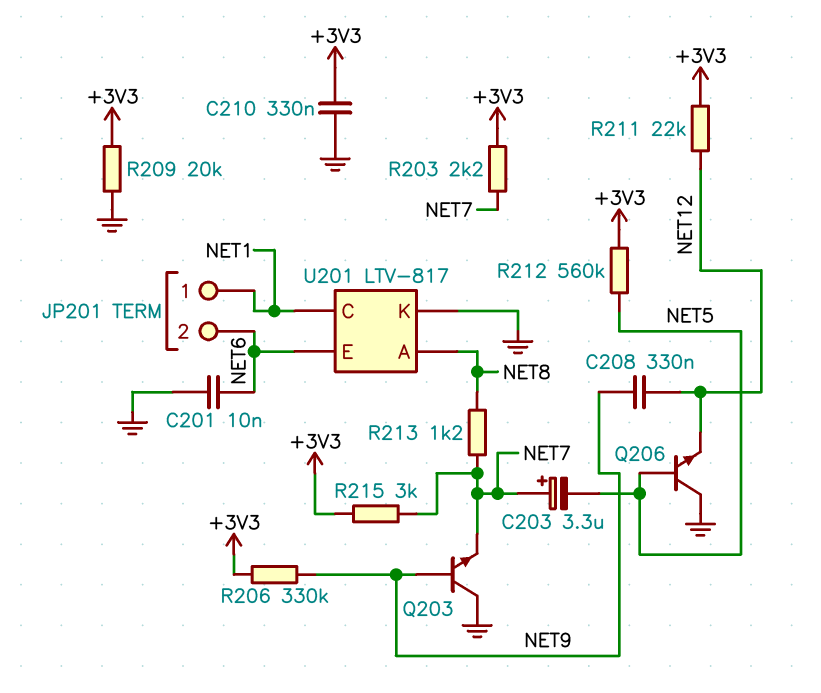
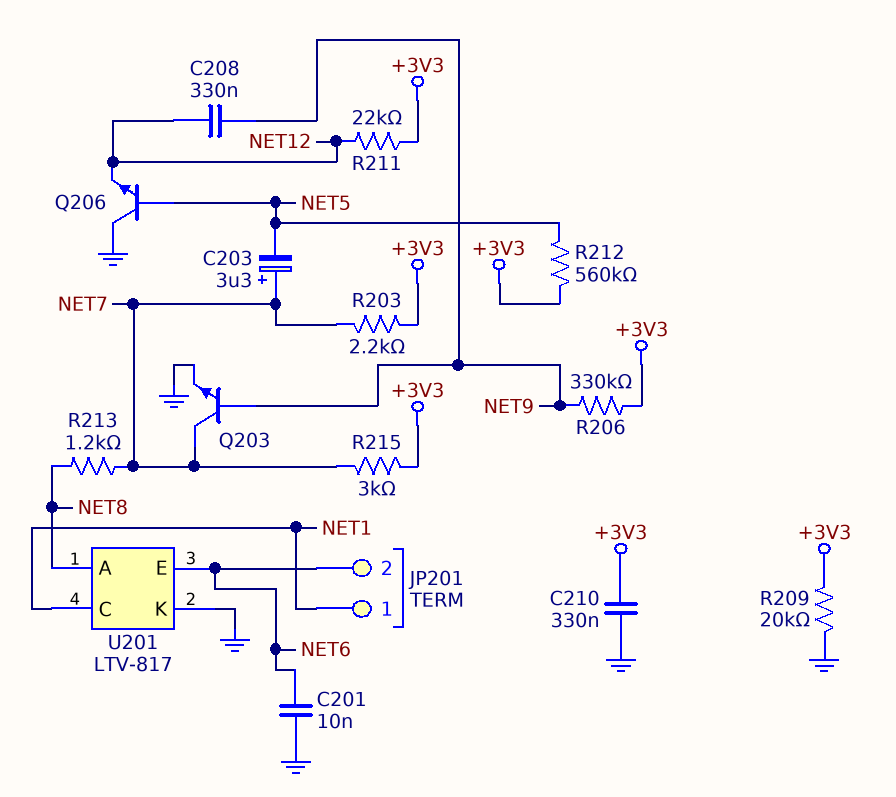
Q203: NPN (B NET9, C GND, E NET7) -> NPN (B NET9, C NET7, E GND)

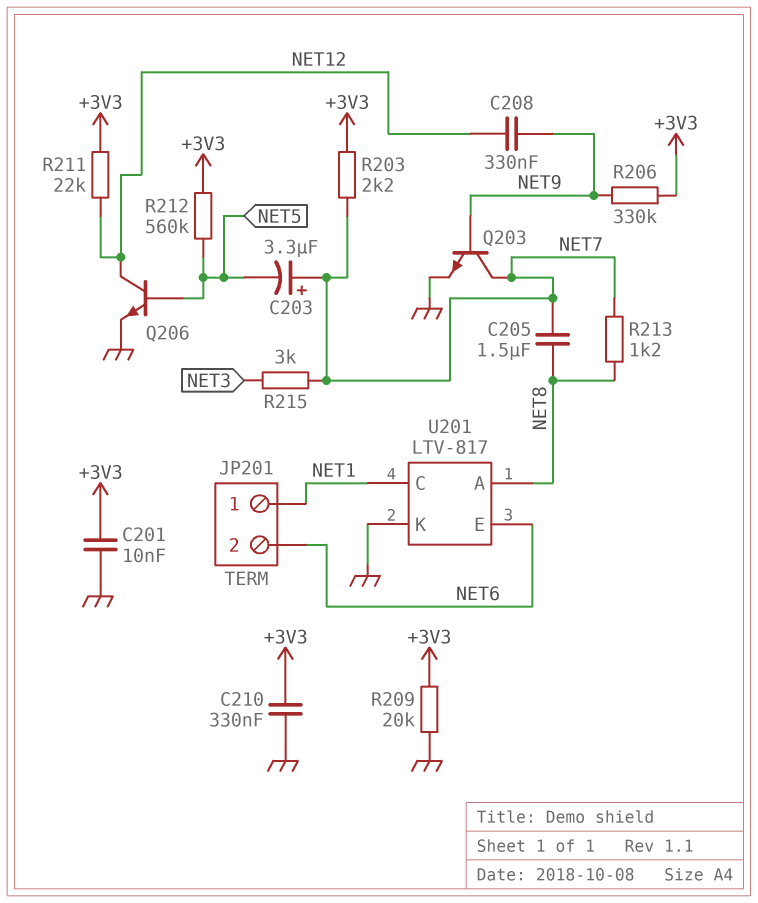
C201: 10nF (GND, NET6) -> 10nF (+3V3, GND)
C205: none -> 1.5uF (NET7, NET8)
Q206: NPN (B NET5, C GND, E NET12) -> NPN (B NET5, C NET12, E GND)
R215: 3k (+3V3, NET7) -> 3k (NET3, NET7)

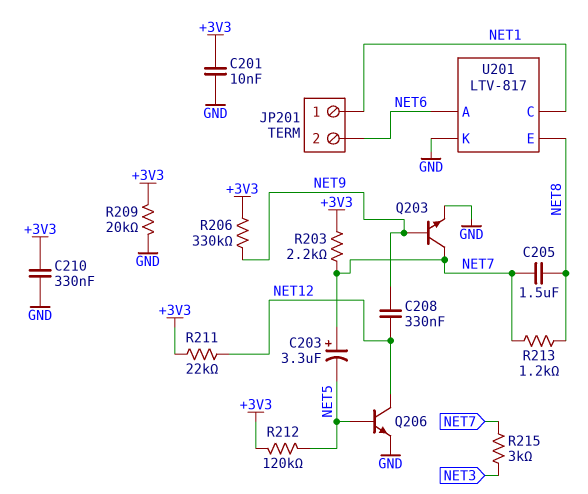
R212: 560k (+3V3, NET5) -> 120k (+3V3, NET5)
U201 pin A: NET8 -> NET6
U201 pin E: NET6 -> NET8

